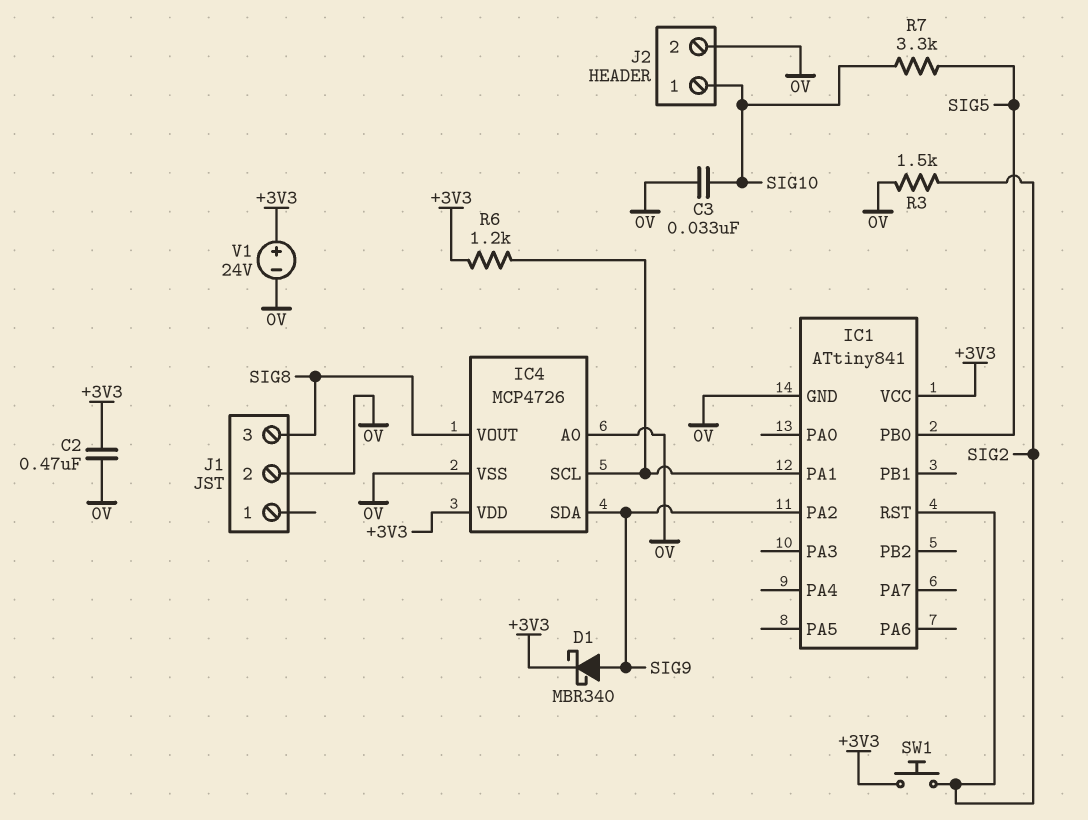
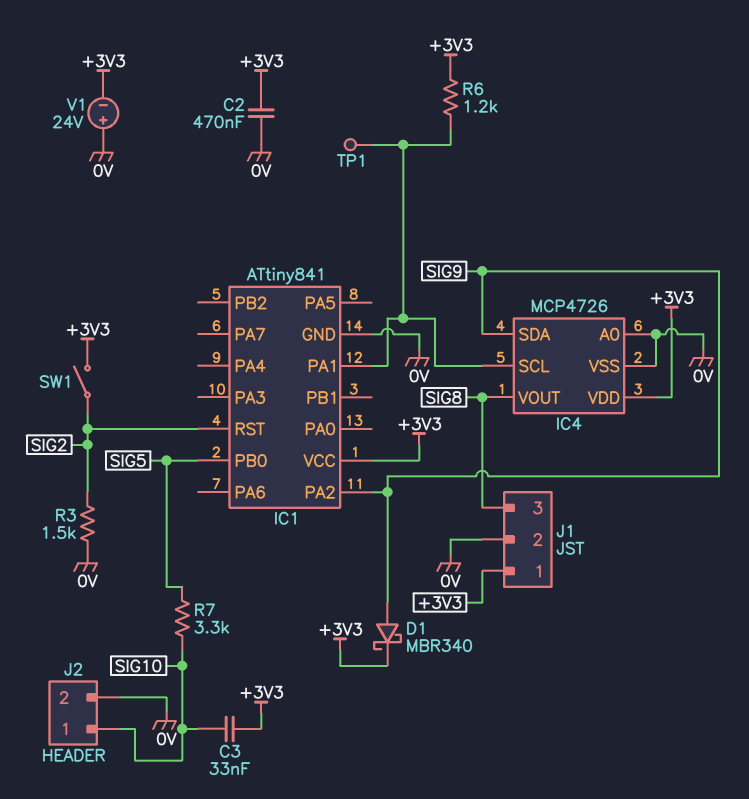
C3: 33nF (0V, SIG10) -> 33nF (+3V3, SIG10)
J1 pin 1: none -> +3V3
SW1: button (+3V3, SIG2) -> switch (+3V3, SIG2)
TP1: none -> test point (IC1/PA1)
V1: 24V (plus +3V3, minus 0V) -> 24V (plus 0V, minus +3V3)

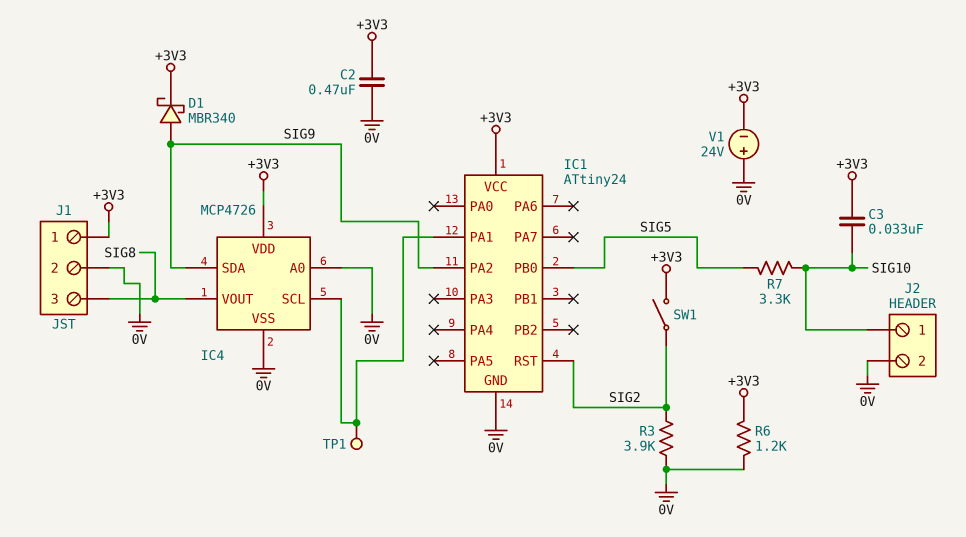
IC1: ATtiny841 -> ATtiny24
R3: 1.5k (0V, SIG2) -> 3.9k (0V, SIG2)
R6: 1.2k (+3V3, IC1/PA1) -> 1.2k (+3V3, 0V)

